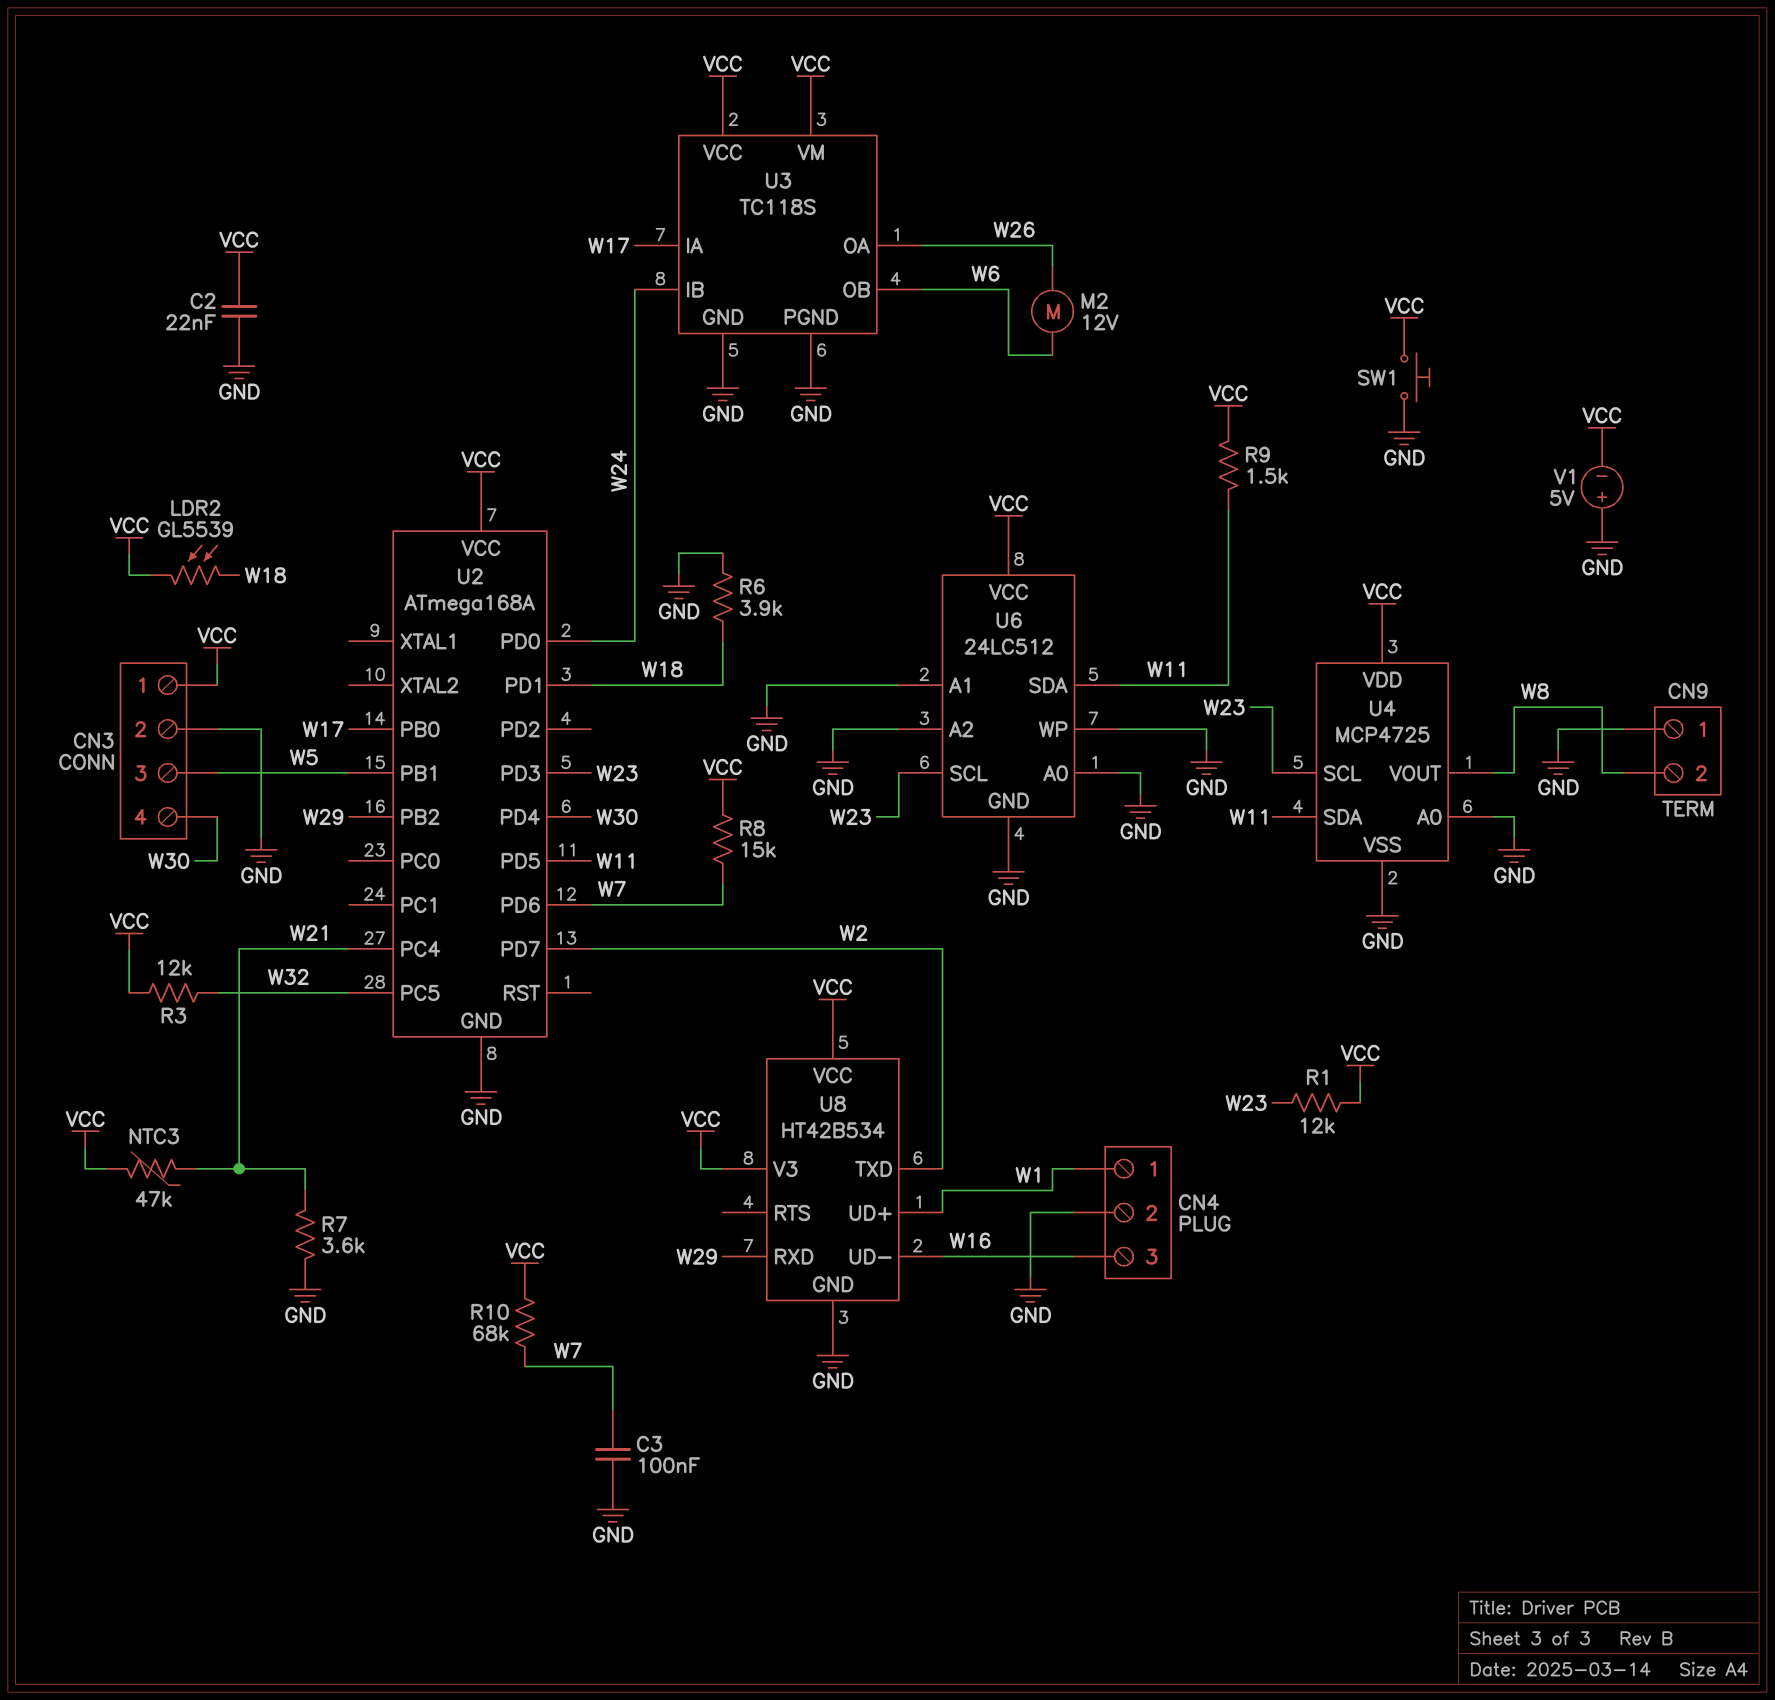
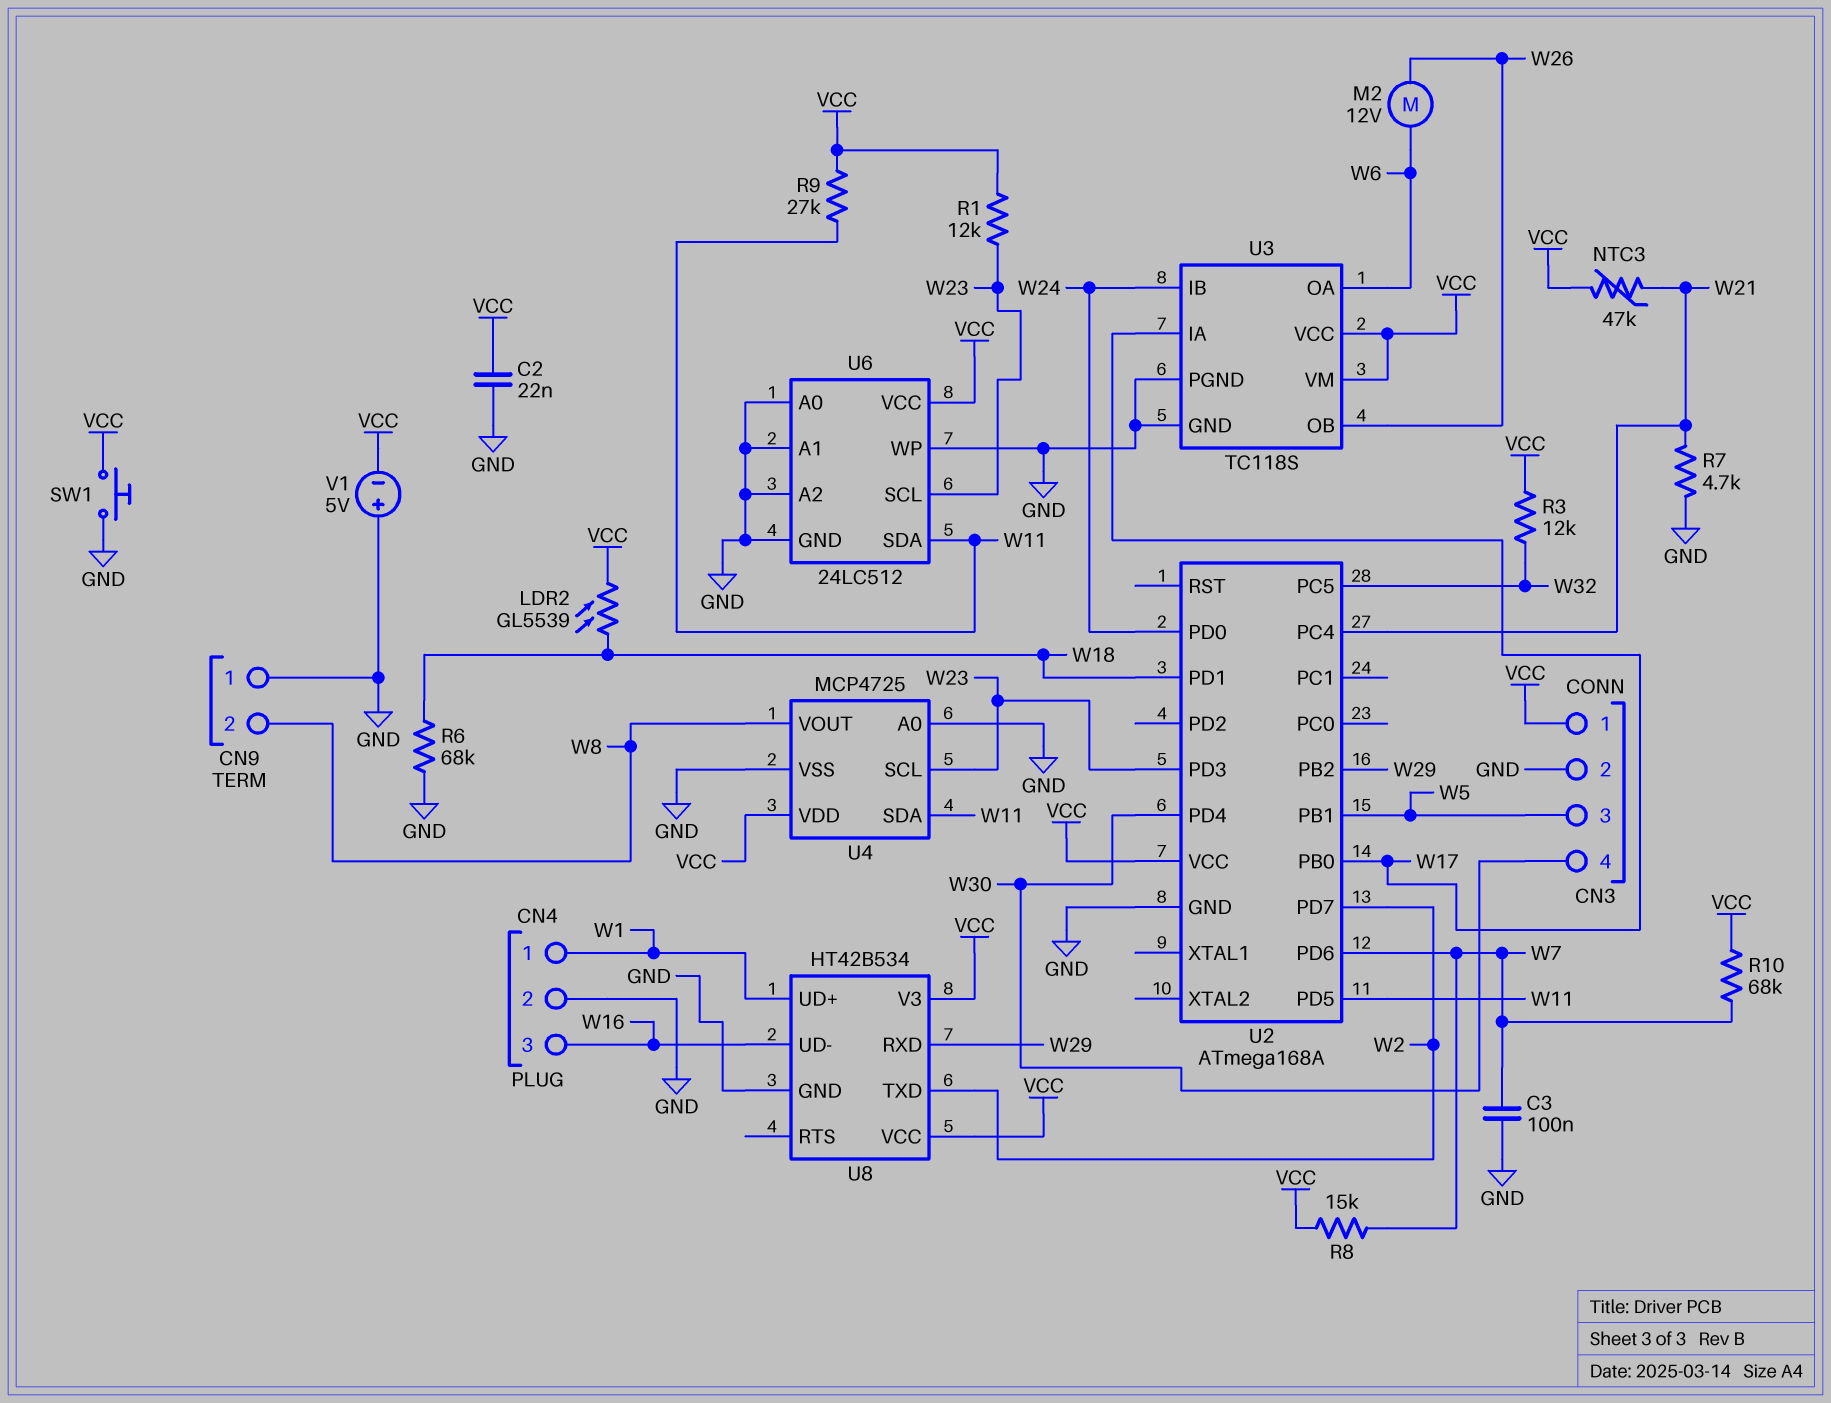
R6: 3.9k (GND, W18) -> 68k (GND, W18)
R7: 3.6k (GND, W21) -> 4.7k (GND, W21)
R9: 1.5k (VCC, W11) -> 27k (VCC, W11)
U3 pin OA: W26 -> W6
U3 pin OB: W6 -> W26

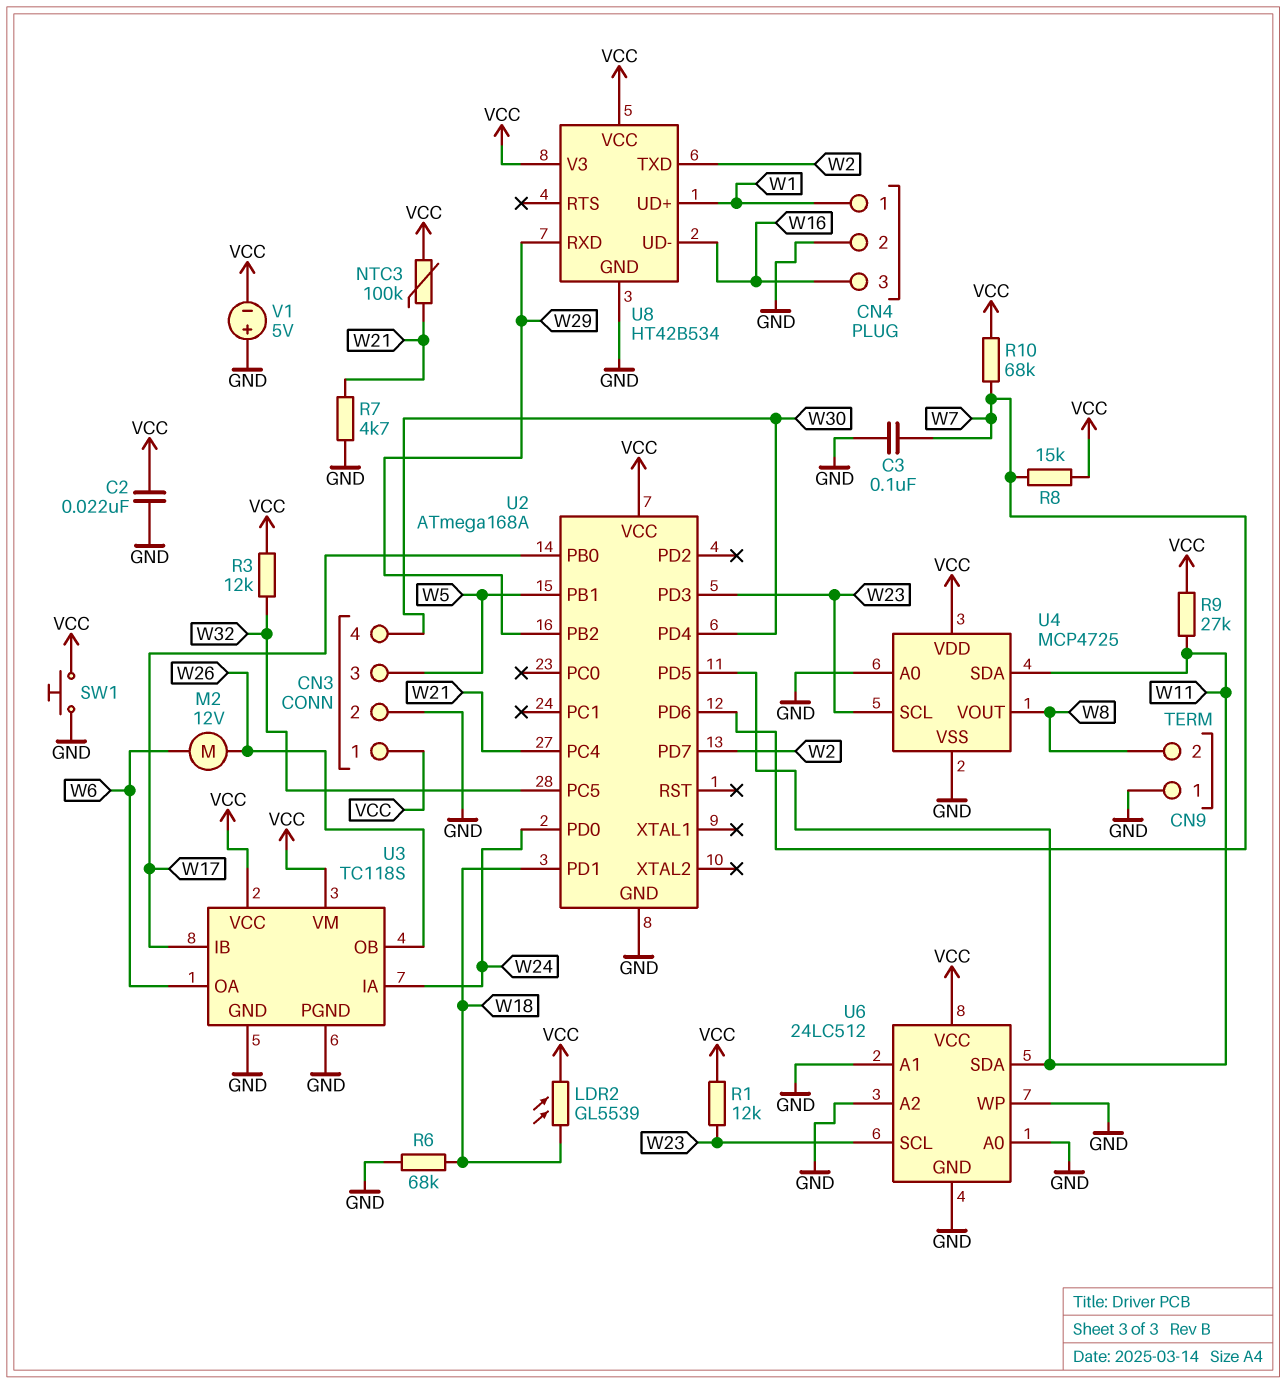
NTC3: 47k (VCC, W21) -> 100k (VCC, W21)
U3 pin IA: W17 -> W24
U3 pin IB: W24 -> W17

